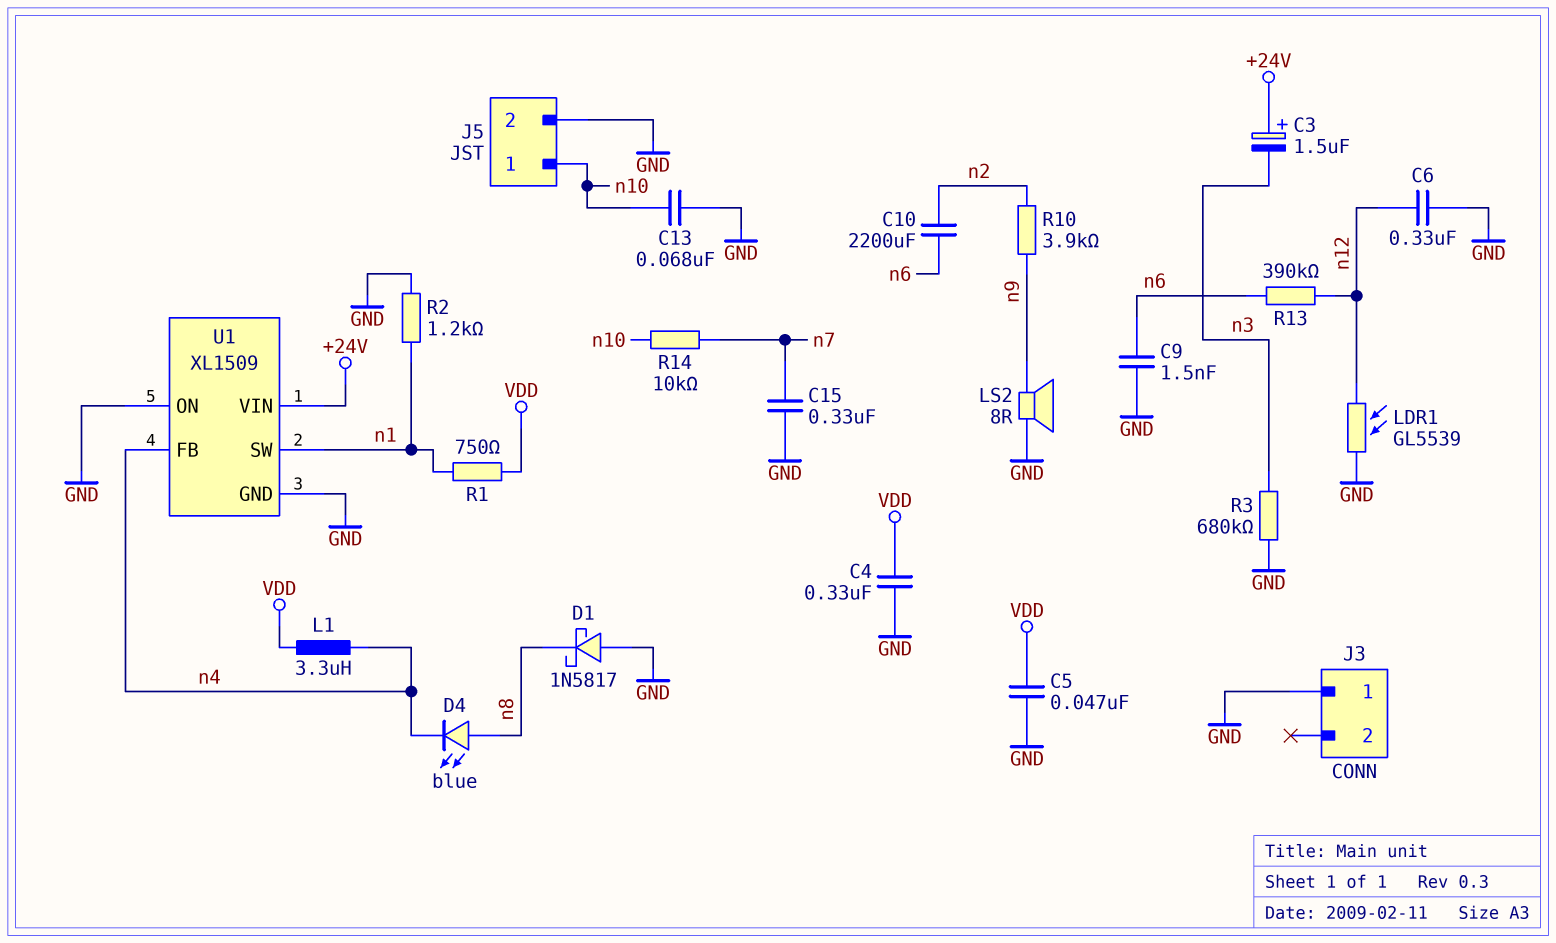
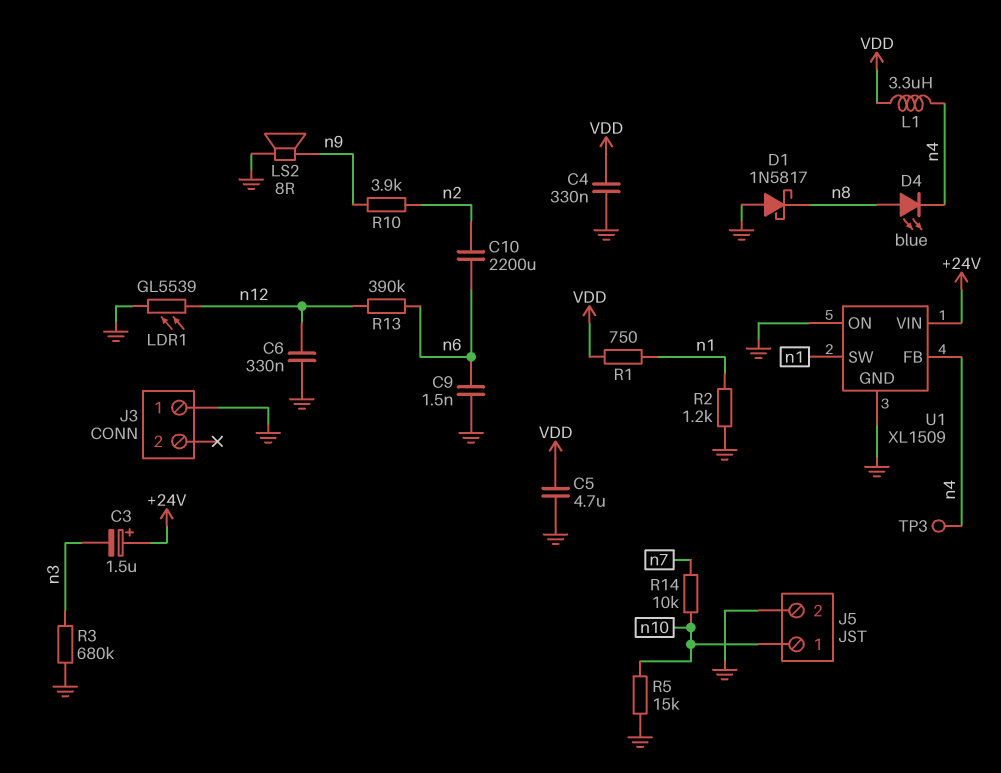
C5: 47nF (GND, VDD) -> 4.7uF (GND, VDD)
C13: 68nF (GND, n10) -> none
C15: 330nF (GND, n7) -> none
R5: none -> 15k (GND, n10)
TP3: none -> test point (n4)

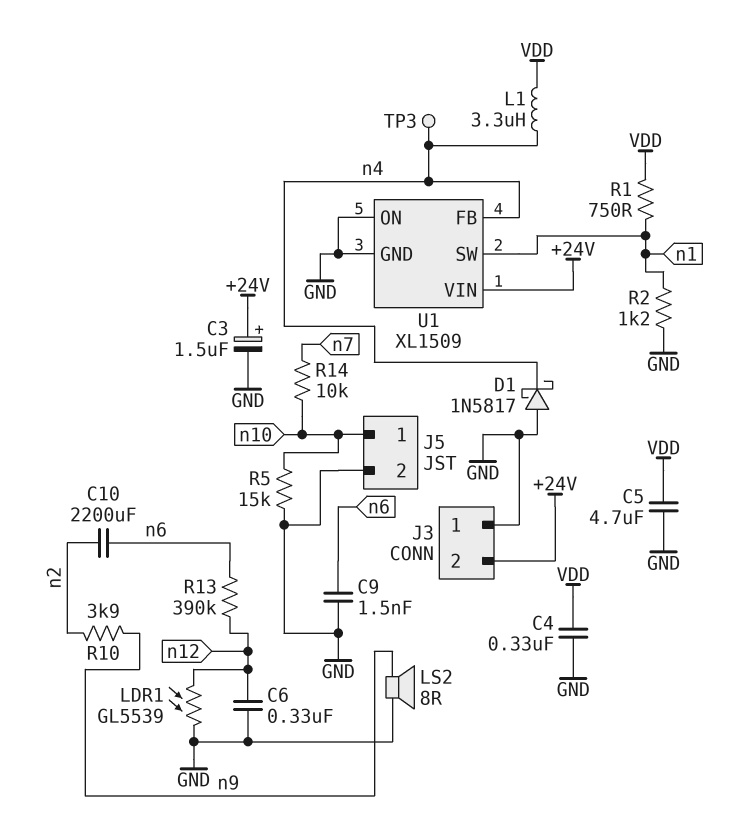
C3: 1.5uF (plus +24V, minus n3) -> 1.5uF (plus +24V, minus GND)
D1: schottky 1N5817 (A GND, K n8) -> schottky 1N5817 (A GND, K n4)
D4: LED blue (A n8, K n4) -> none
J3 pin 2: none -> +24V
R3: 680k (GND, n3) -> none

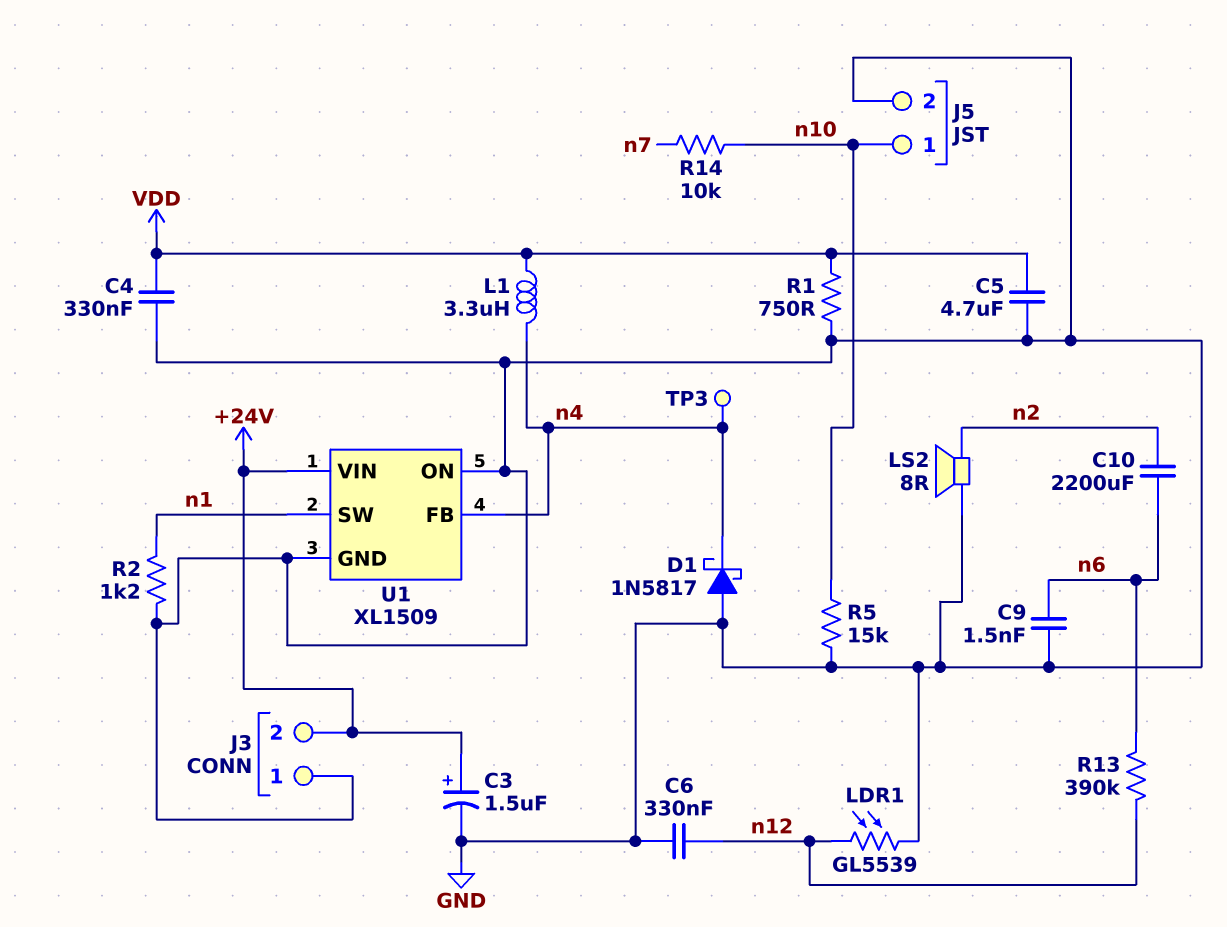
LS2: speaker 8R (GND, n9) -> speaker 8R (GND, n2)
R1: 750 (VDD, n1) -> 750 (GND, VDD)
R10: 3.9k (n2, n9) -> none

